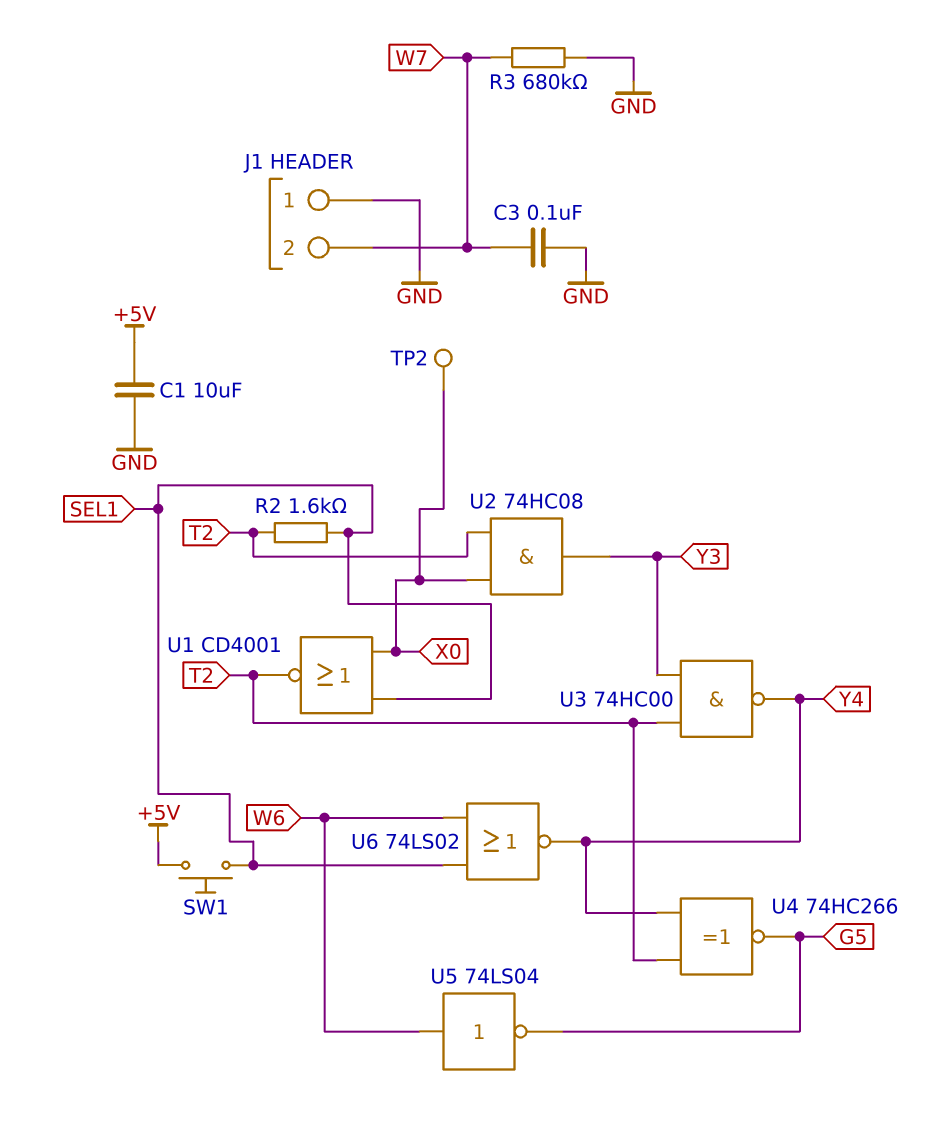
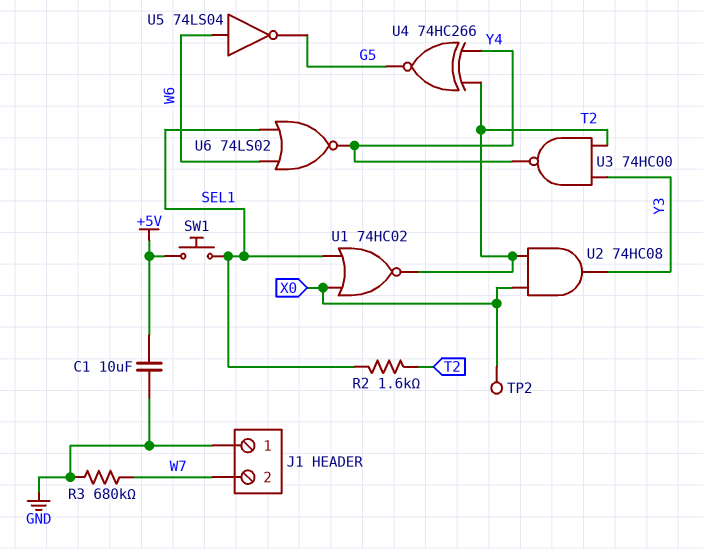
C3: 100nF (GND, W7) -> none
U1: NOR CD4001 (in SEL1, in X0, out T2) -> NOR 74HC02 (in SEL1, in X0, out T2)

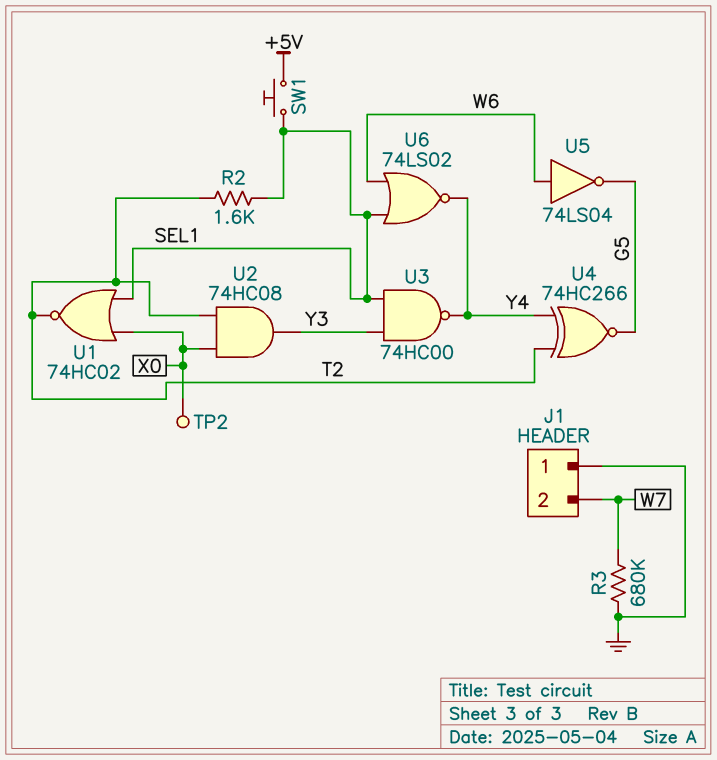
C1: 10uF (+5V, GND) -> none
U3: NAND 74HC00 (in T2, in Y3, out Y4) -> NAND 74HC00 (in SEL1, in Y3, out Y4)

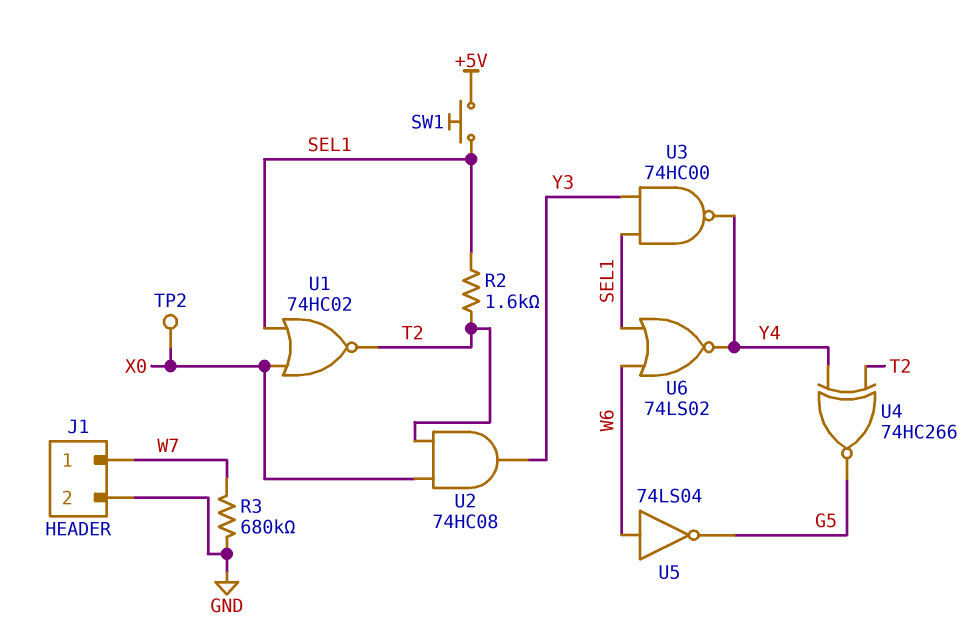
J1 pin 1: GND -> W7
J1 pin 2: W7 -> GND

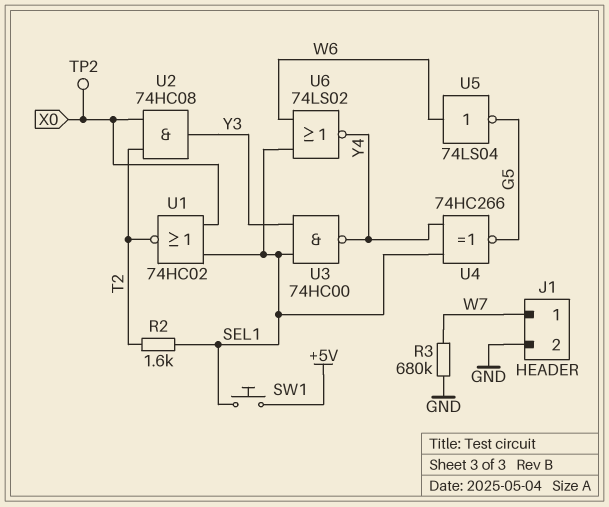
U4: XNOR 74HC266 (in T2, in Y4, out G5) -> XNOR 74HC266 (in SEL1, in Y4, out G5)

